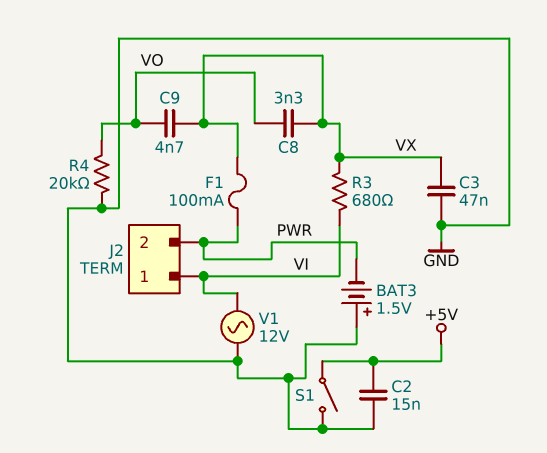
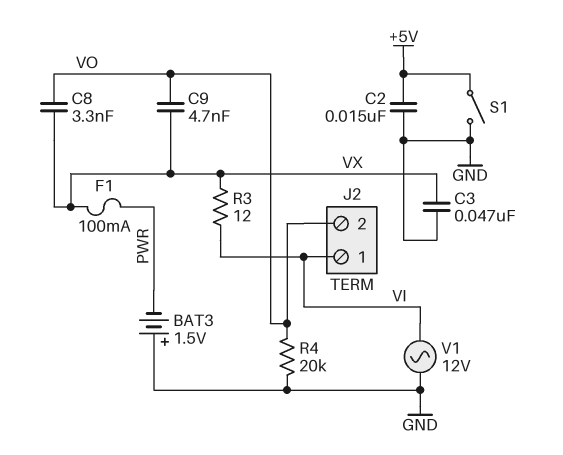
J2 pin 2: PWR -> VO
R3: 680 (VI, VX) -> 12 (VI, VX)

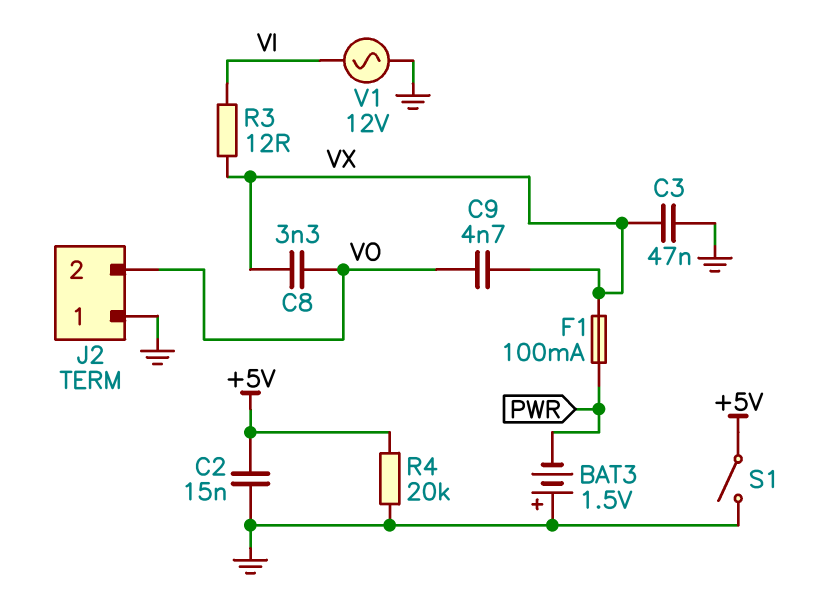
J2 pin 1: VI -> GND
R4: 20k (GND, VO) -> 20k (+5V, GND)

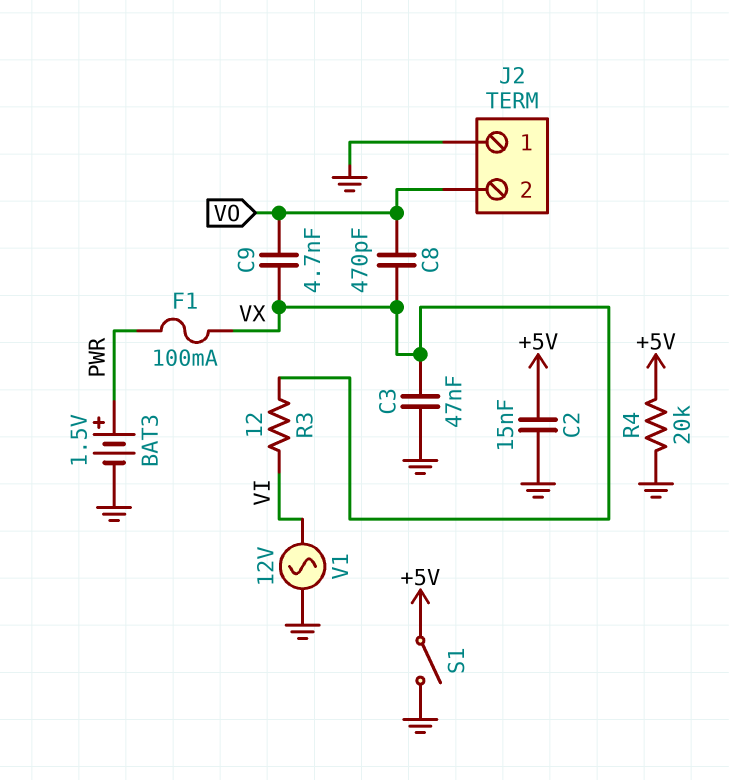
BAT3: 1.5V (plus GND, minus PWR) -> 1.5V (plus PWR, minus GND)
C8: 3.3nF (VO, VX) -> 470pF (VO, VX)

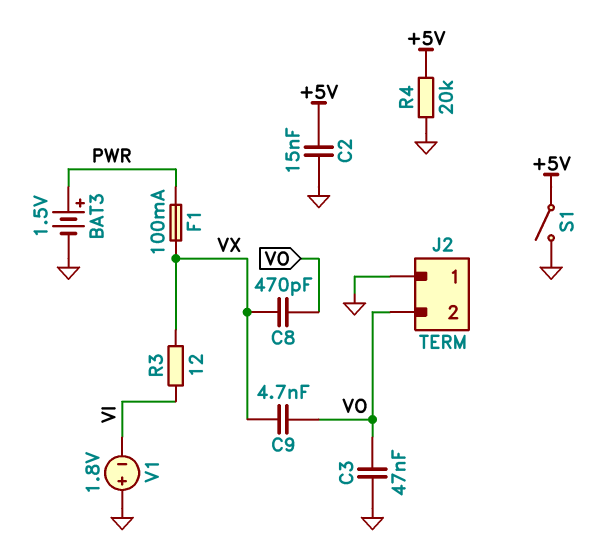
C3: 47nF (GND, VX) -> 47nF (GND, VO)
V1: AC 12V (GND, VI) -> 1.8V (plus GND, minus VI)

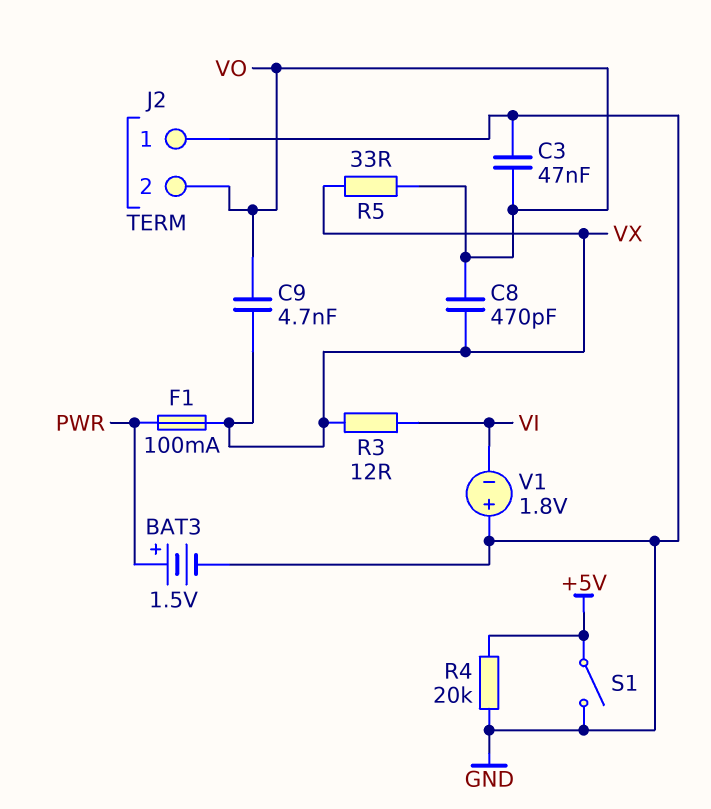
C2: 15nF (+5V, GND) -> none
R5: none -> 33 (VO, VX)

